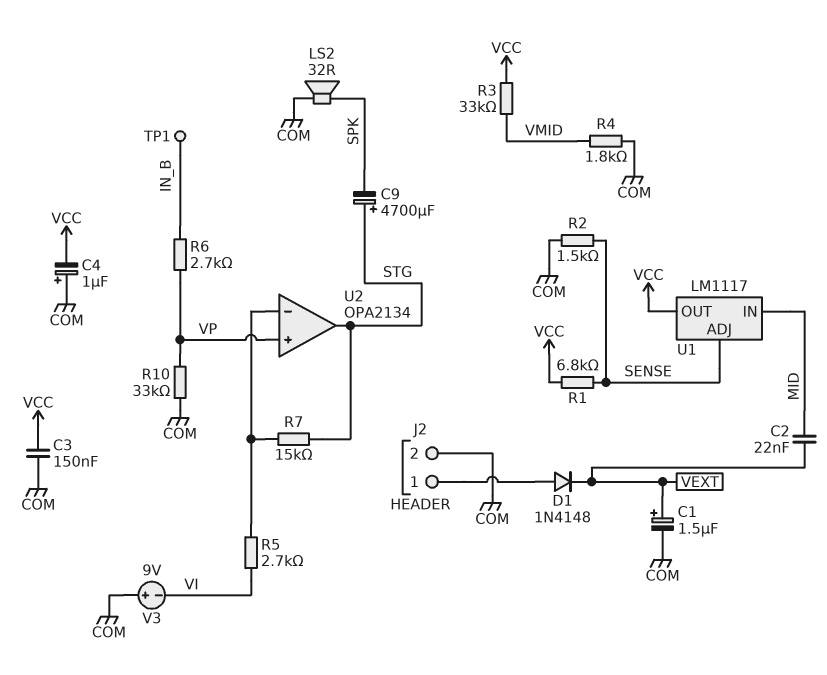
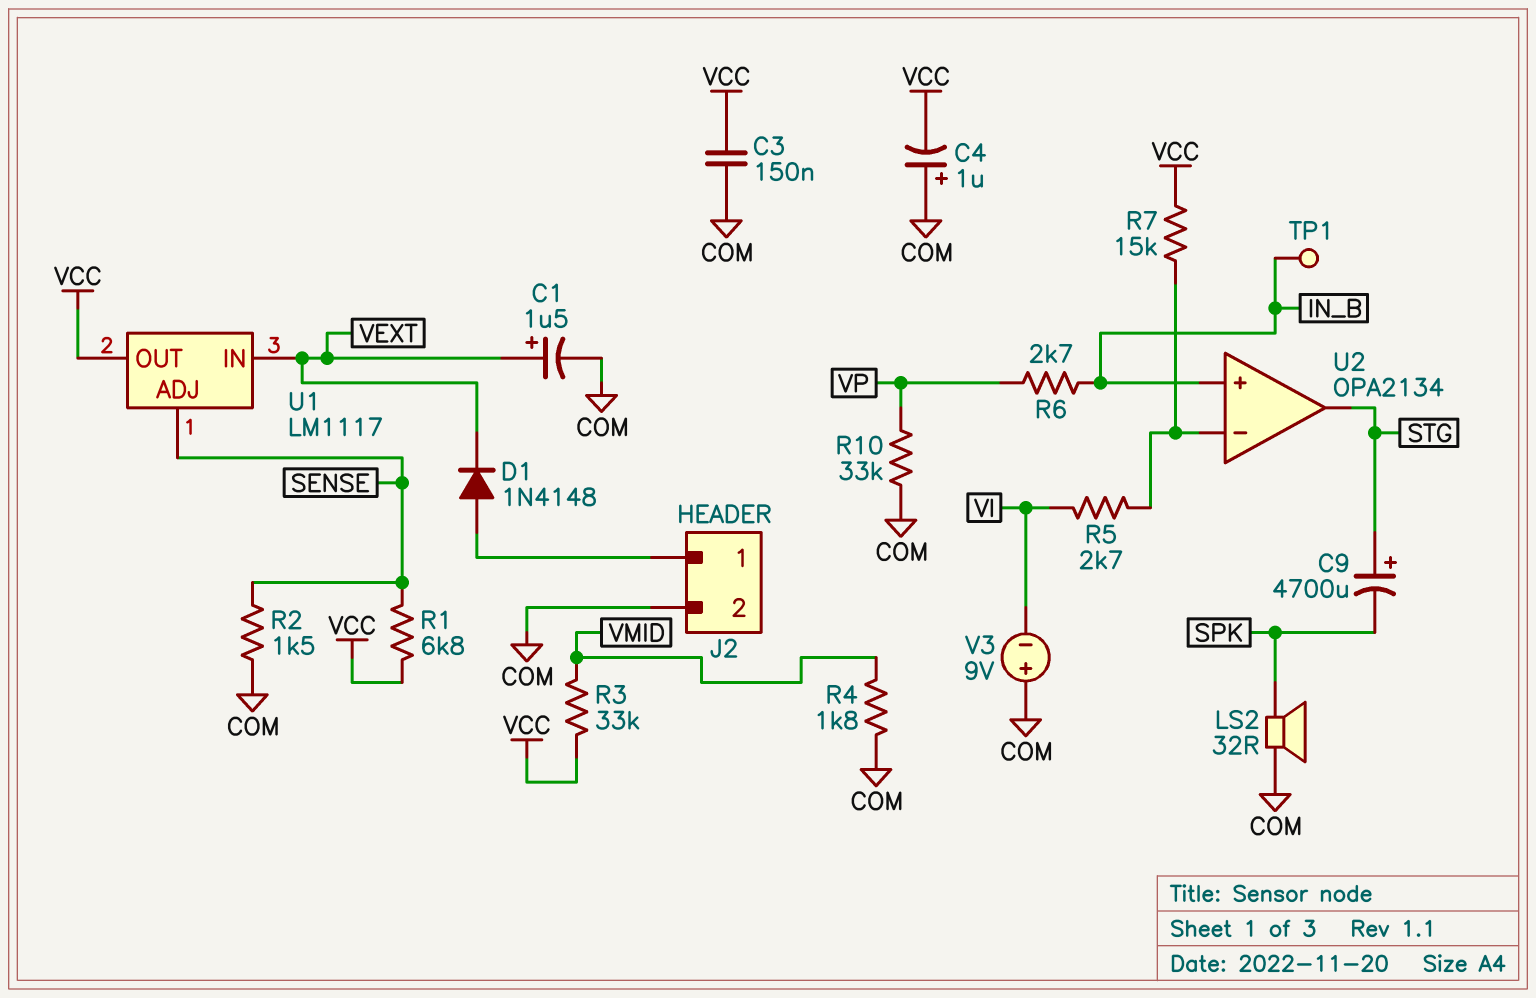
C2: 22nF (MID, VEXT) -> none
R7: 15k (STG, U2/in-) -> 15k (U2/in-, VCC)
U1 pin IN: MID -> VEXT
U2 pin in+: VP -> IN_B

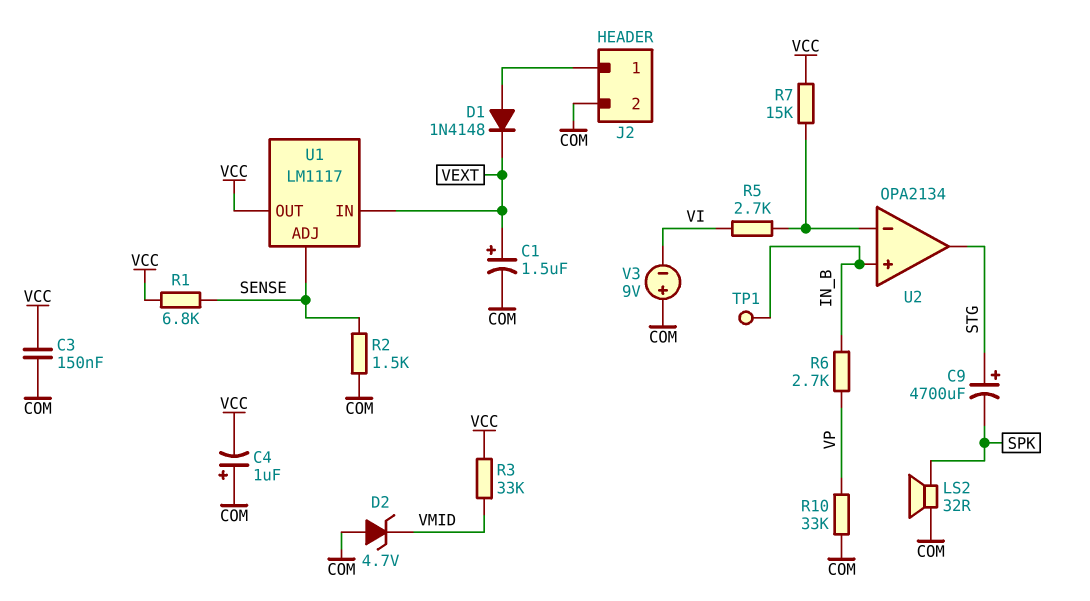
D2: none -> zener 4.7V (A COM, K VMID)
R4: 1.8k (COM, VMID) -> none

